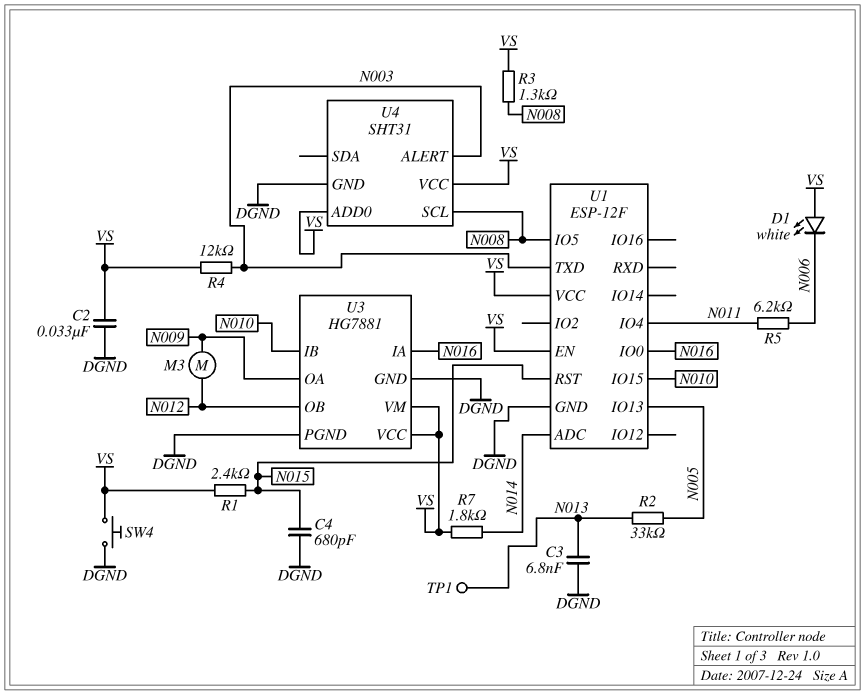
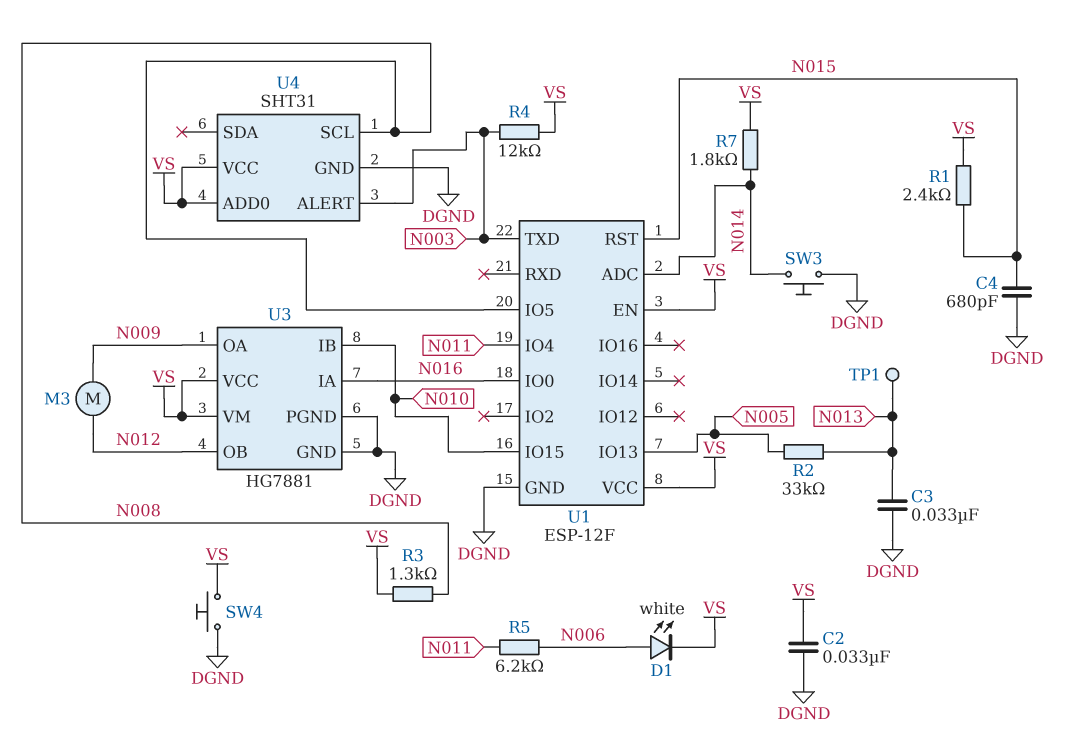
C3: 6.8nF (DGND, N013) -> 33nF (DGND, N013)
D1: LED white (A VS, K N006) -> LED white (A N006, K VS)
SW3: none -> button (DGND, N014)

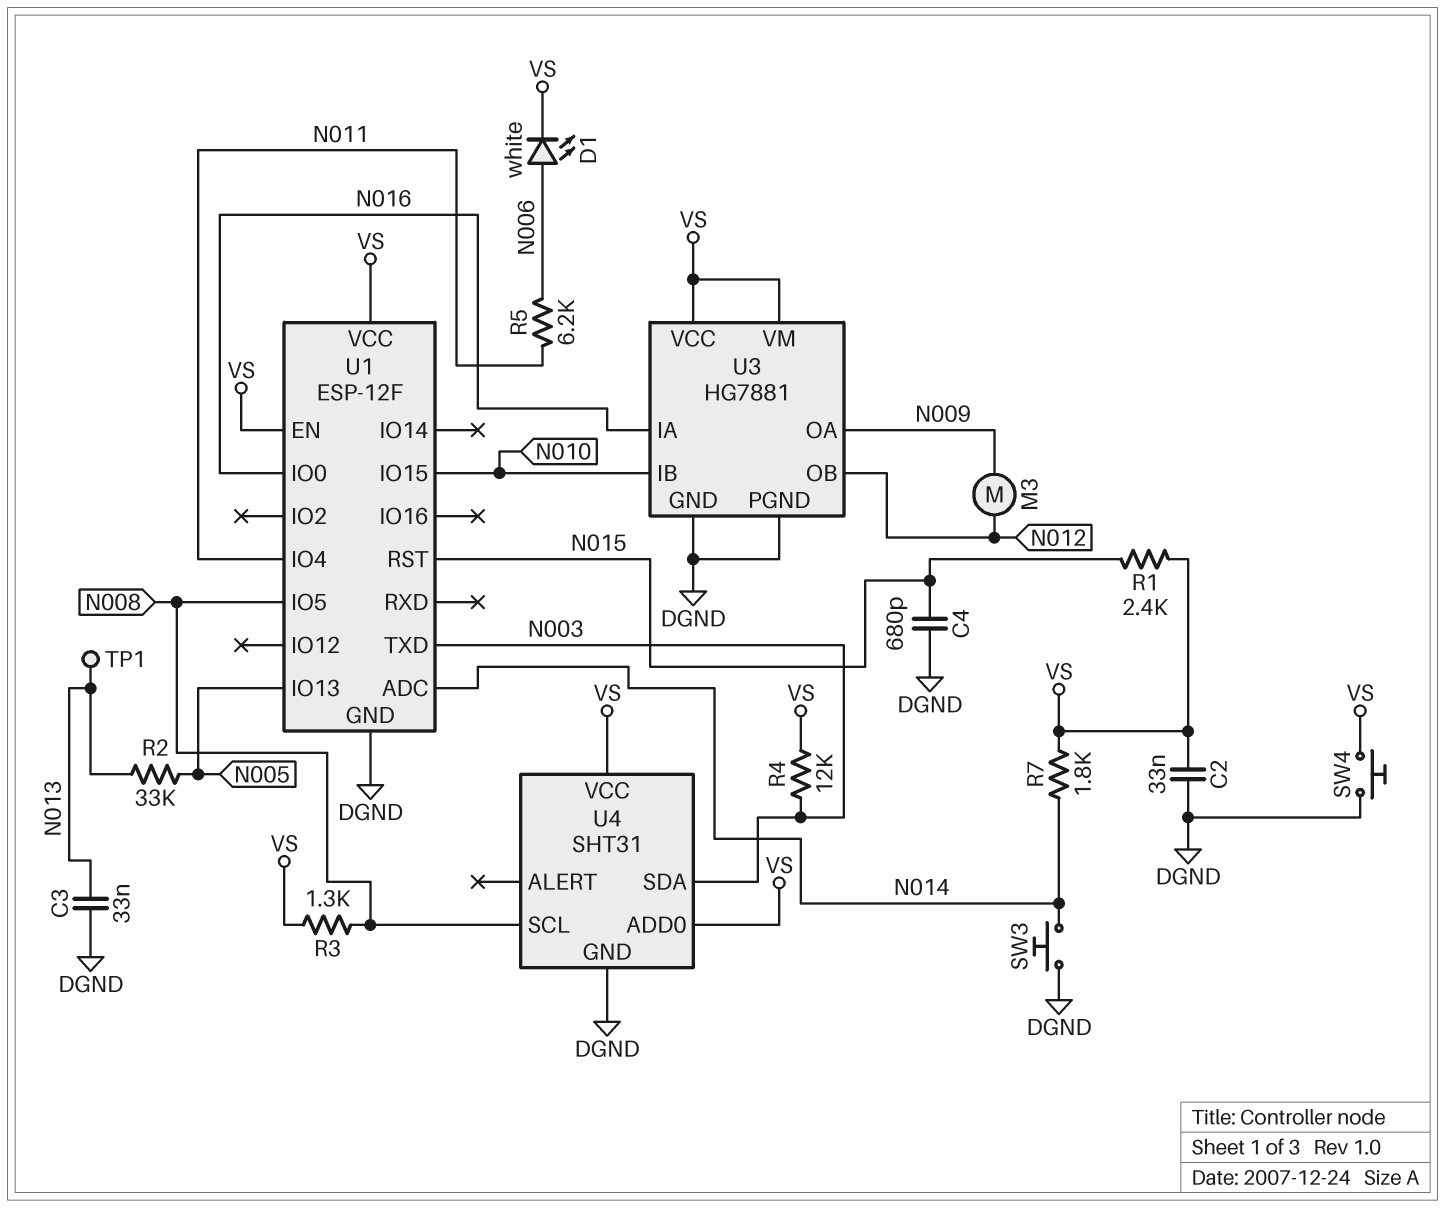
U4 pin ALERT: N003 -> none
U4 pin SDA: none -> N003

